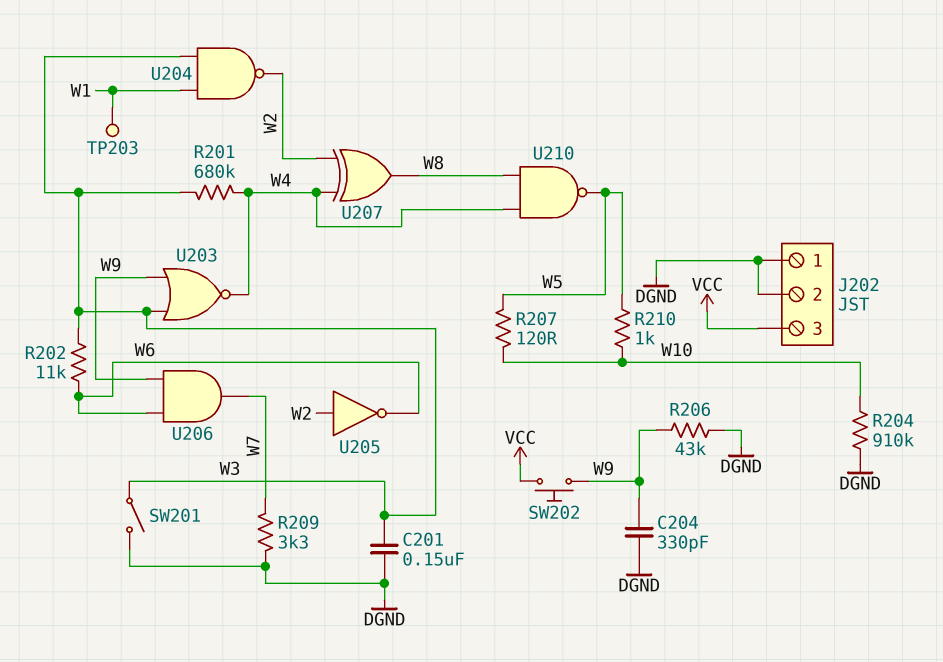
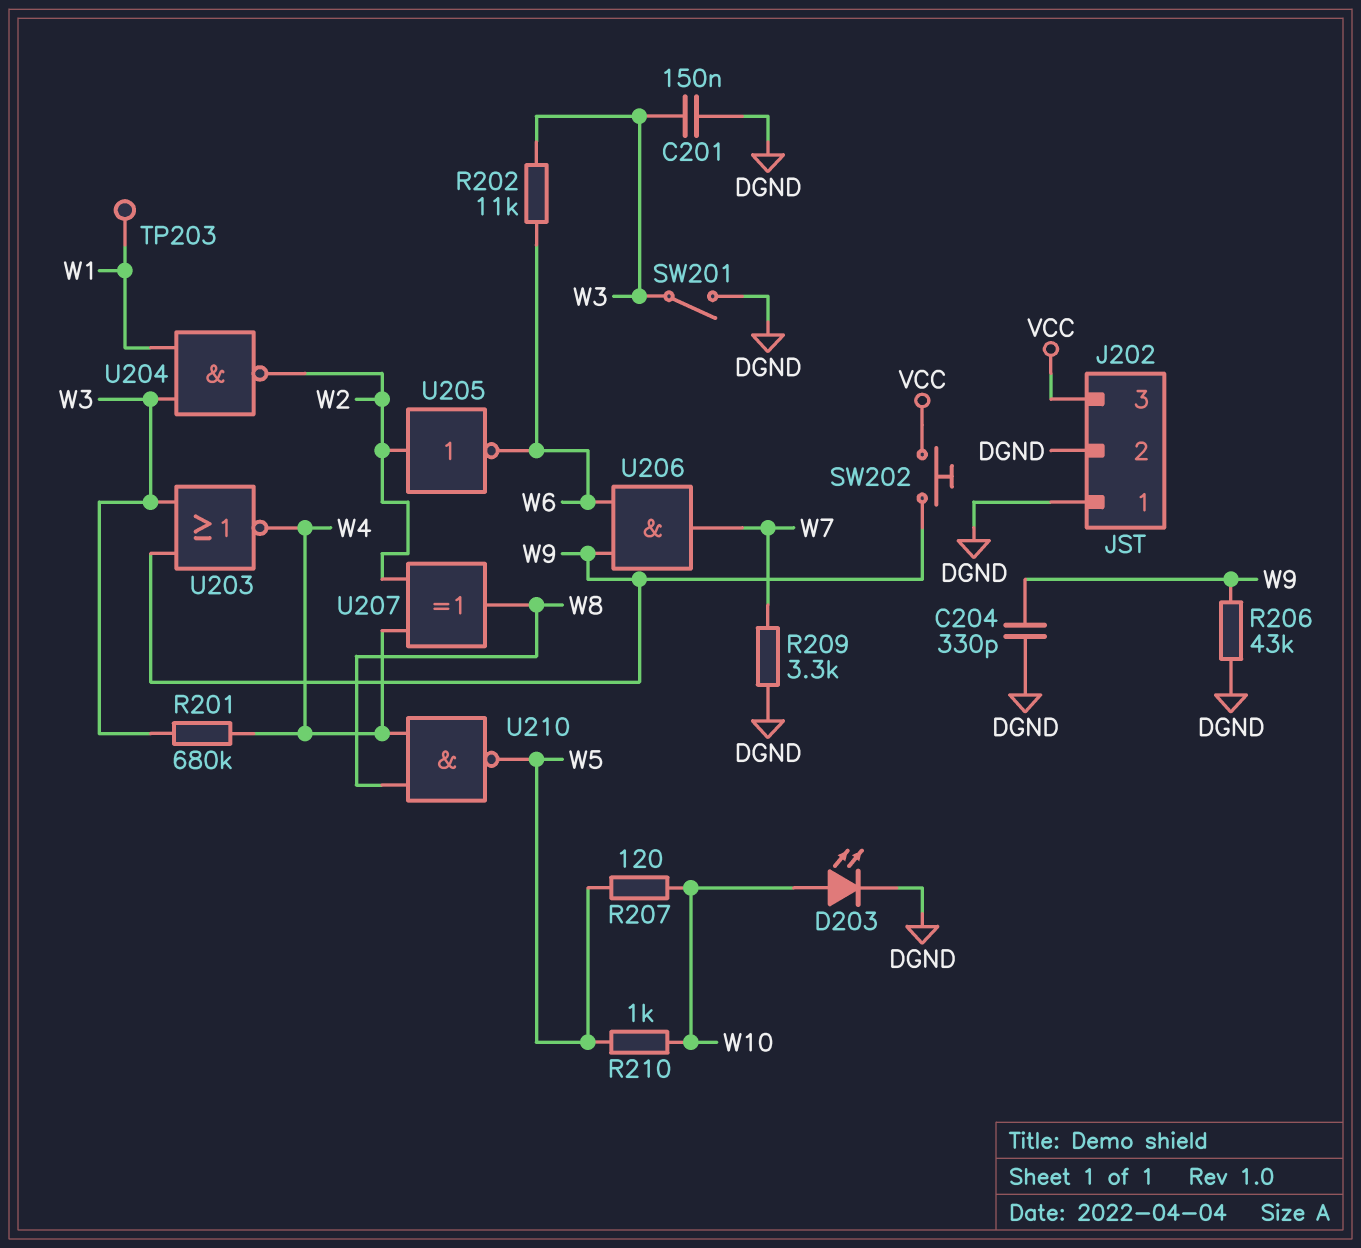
D203: none -> LED (A W10, K DGND)
R204: 910k (DGND, W10) -> none

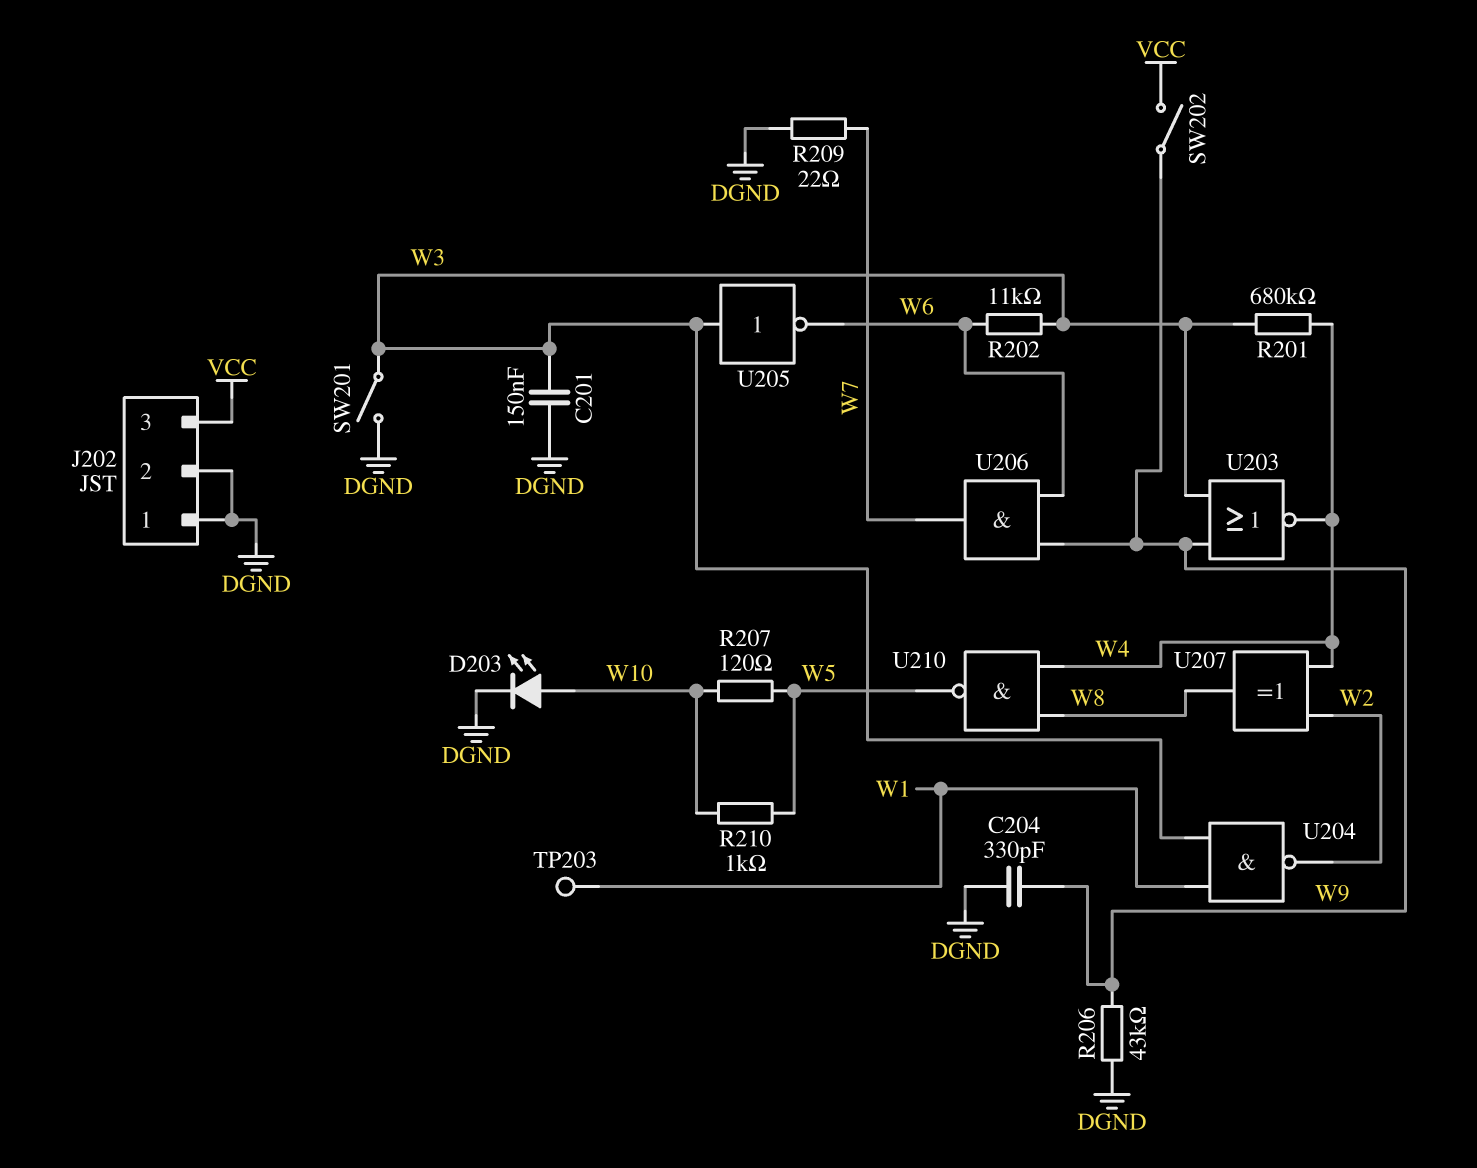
R209: 3.3k (DGND, W7) -> 22 (DGND, W7)
SW202: button (VCC, W9) -> switch (VCC, W9)
U205: NOT (in W2, out W6) -> NOT (in W3, out W6)

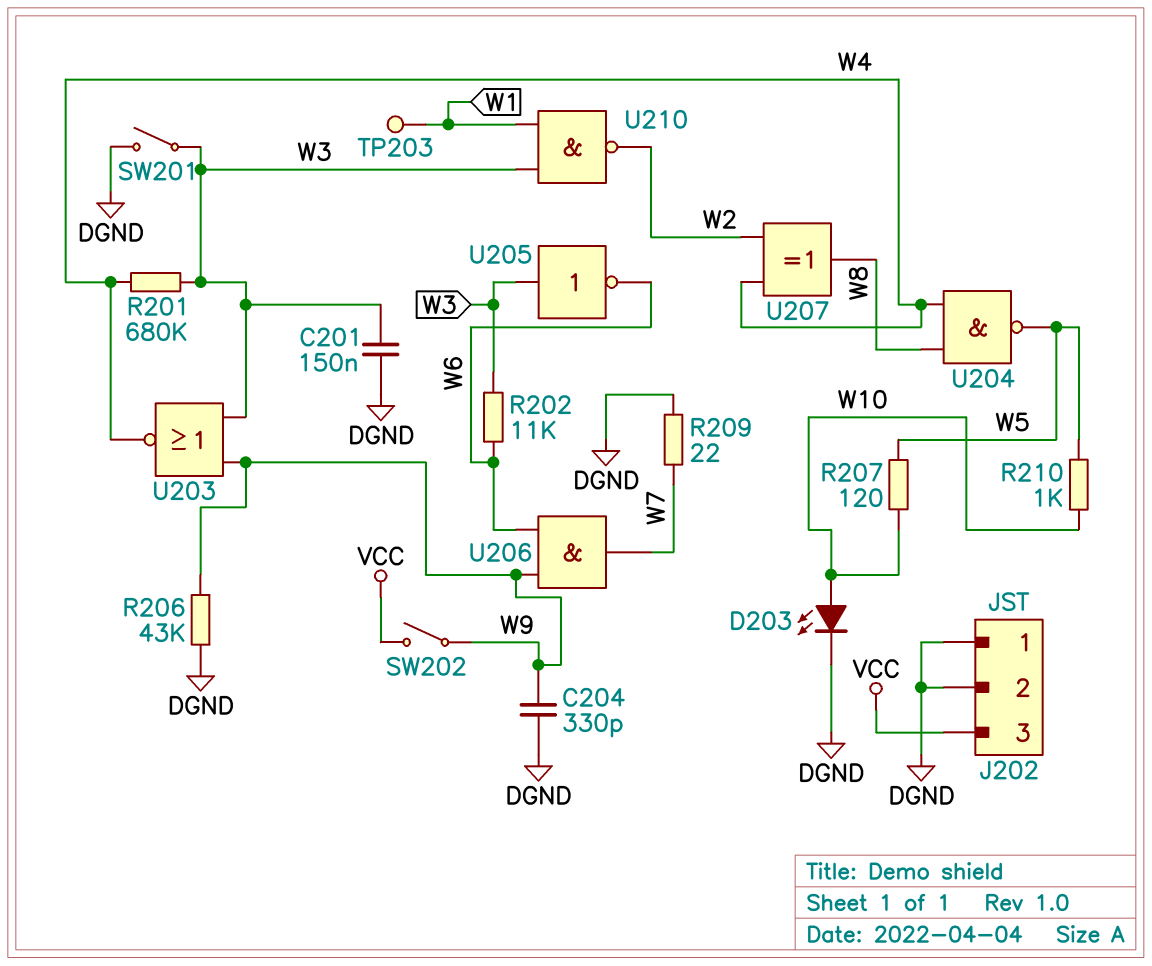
U204: NAND (in W1, in W3, out W2) -> NAND (in W4, in W8, out W5)
U210: NAND (in W4, in W8, out W5) -> NAND (in W1, in W3, out W2)

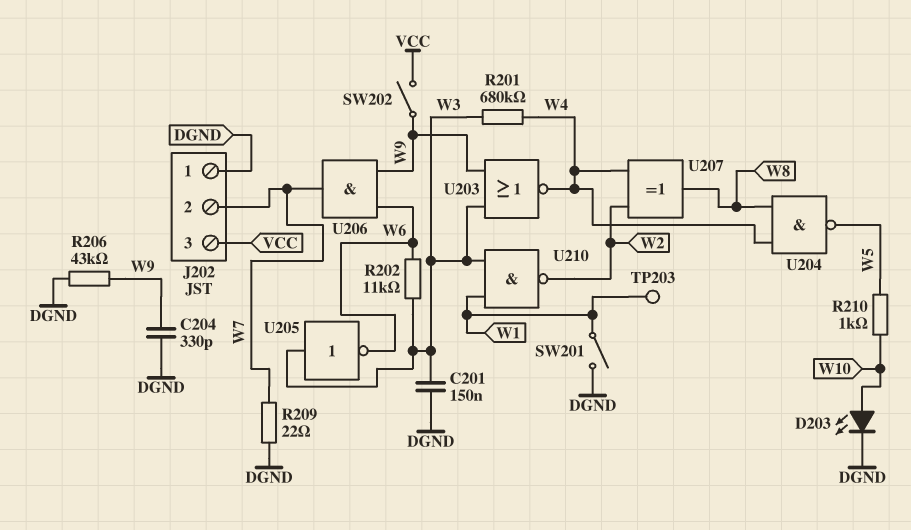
J202 pin 2: DGND -> W7
R207: 120 (W5, W10) -> none
SW201: switch (DGND, W3) -> switch (DGND, W1)

